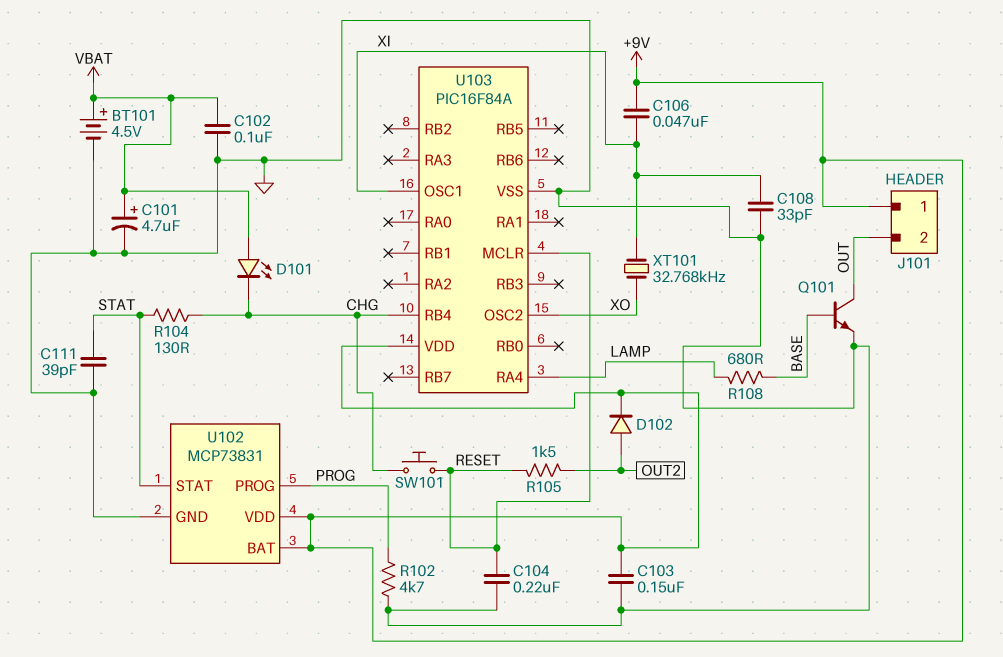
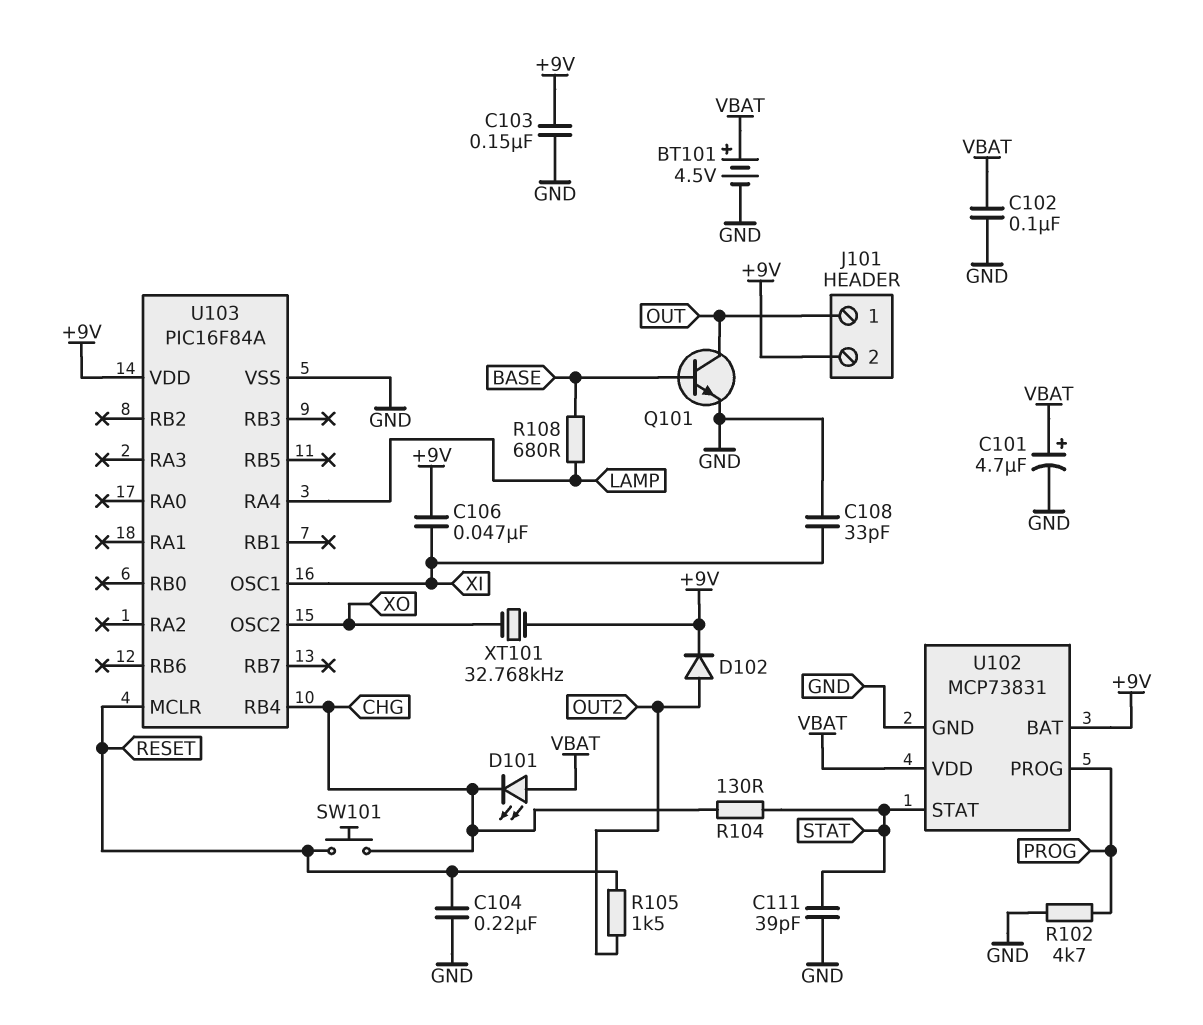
J101 pin 1: +9V -> OUT
J101 pin 2: OUT -> +9V
U102 pin VDD: +9V -> VBAT
XT101: 32.768kHz (XI, XO) -> 32.768kHz (+9V, XO)

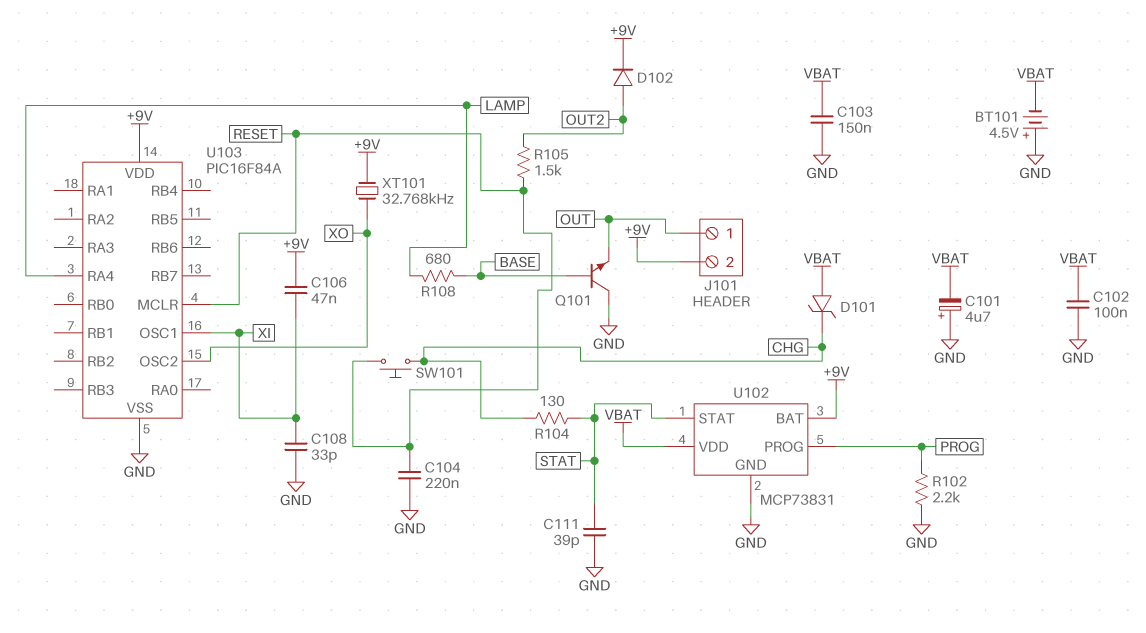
BT101: 4.5V (plus VBAT, minus GND) -> 4.5V (plus GND, minus VBAT)
C101: 4.7uF (plus VBAT, minus GND) -> 4.7uF (plus GND, minus VBAT)
C103: 150nF (+9V, GND) -> 150nF (GND, VBAT)
D101: LED (A VBAT, K CHG) -> zener (A VBAT, K CHG)
Q101: NPN (B BASE, C OUT, E GND) -> NPN (B BASE, C GND, E OUT)
R102: 4.7k (GND, PROG) -> 2.2k (GND, PROG)
U103 pin RB4: CHG -> none

